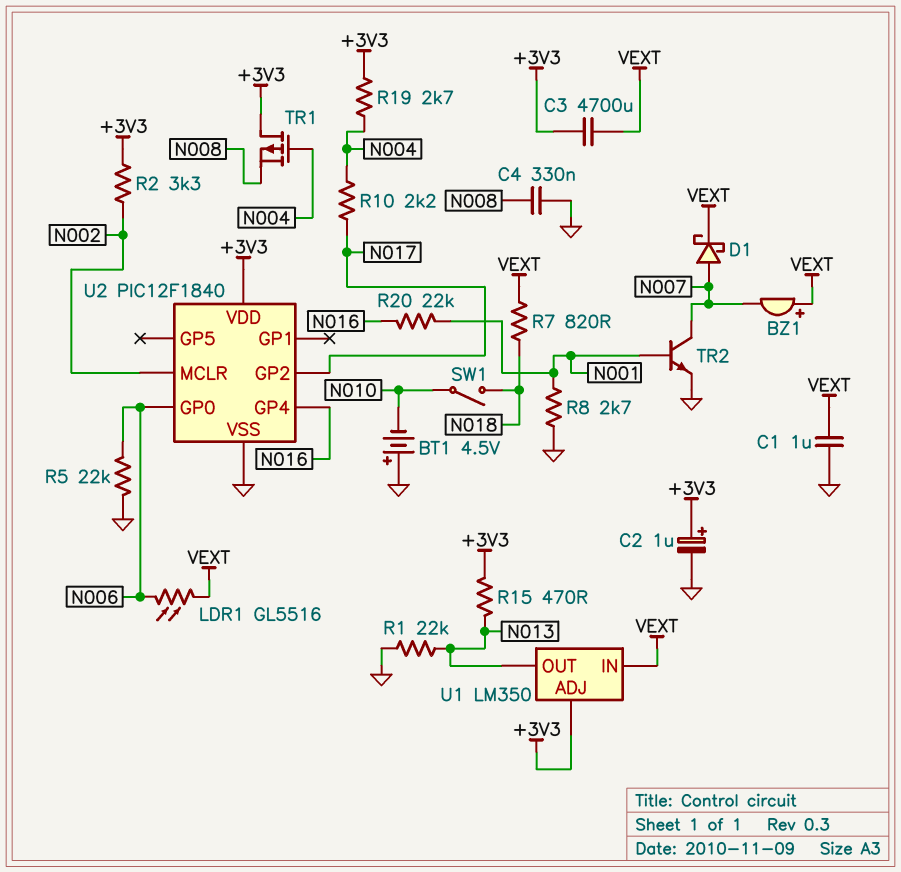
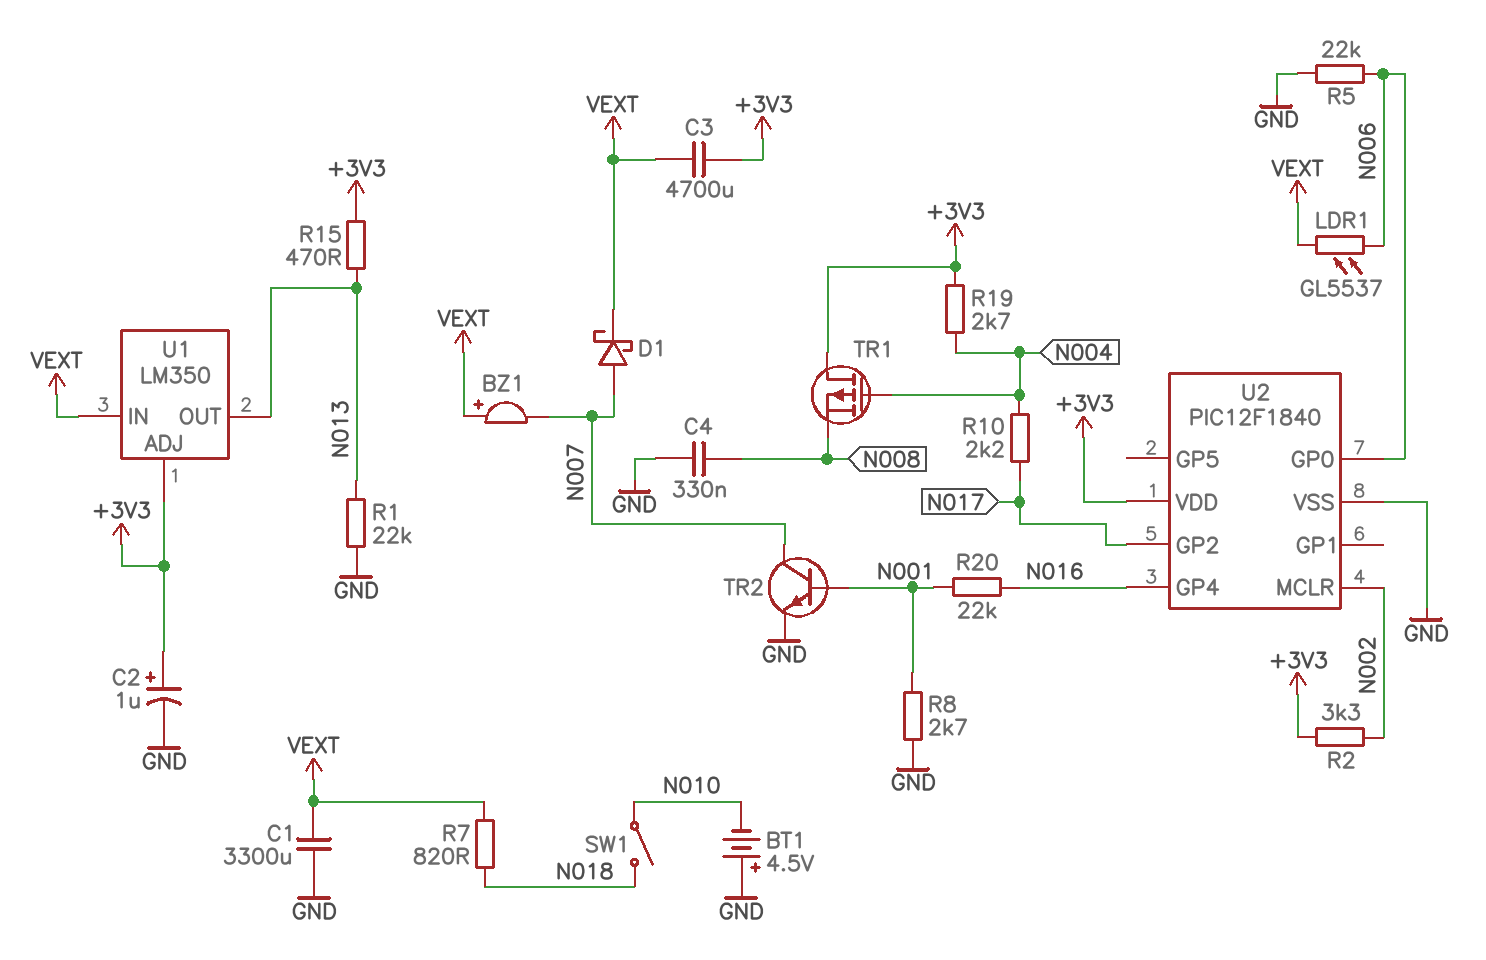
C1: 1uF (GND, VEXT) -> 3300uF (GND, VEXT)
LDR1: GL5516 (N006, VEXT) -> GL5537 (N006, VEXT)

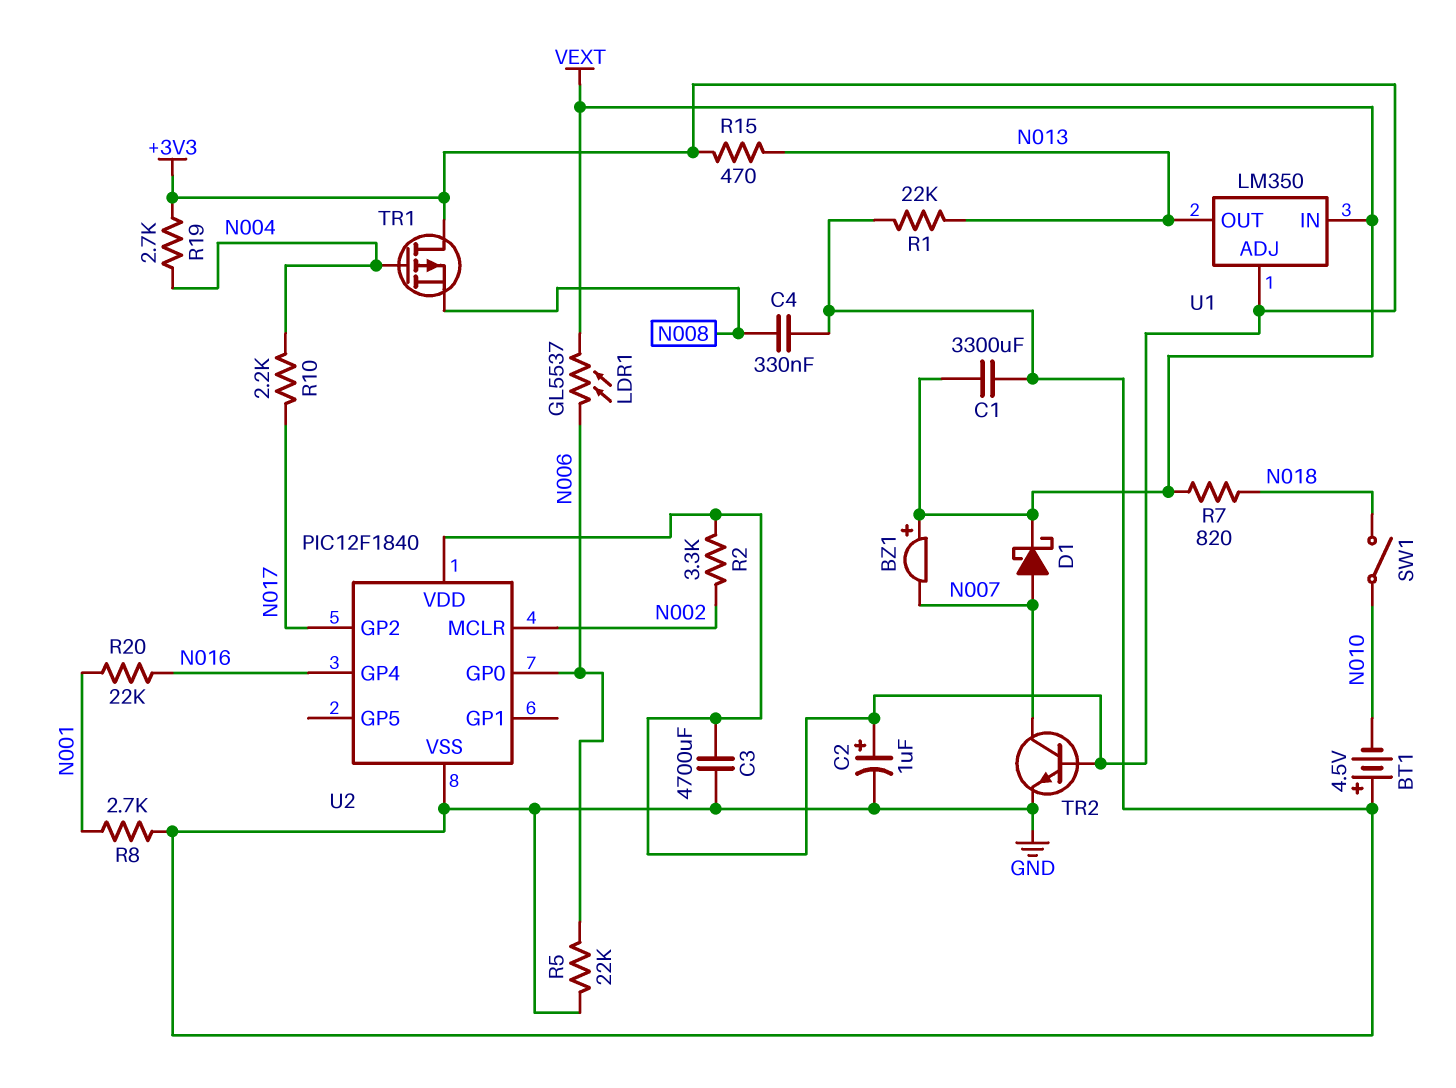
C3: 4700uF (+3V3, VEXT) -> 4700uF (+3V3, GND)
TR2: NPN (B N001, C N007, E GND) -> NPN (B +3V3, C N007, E GND)

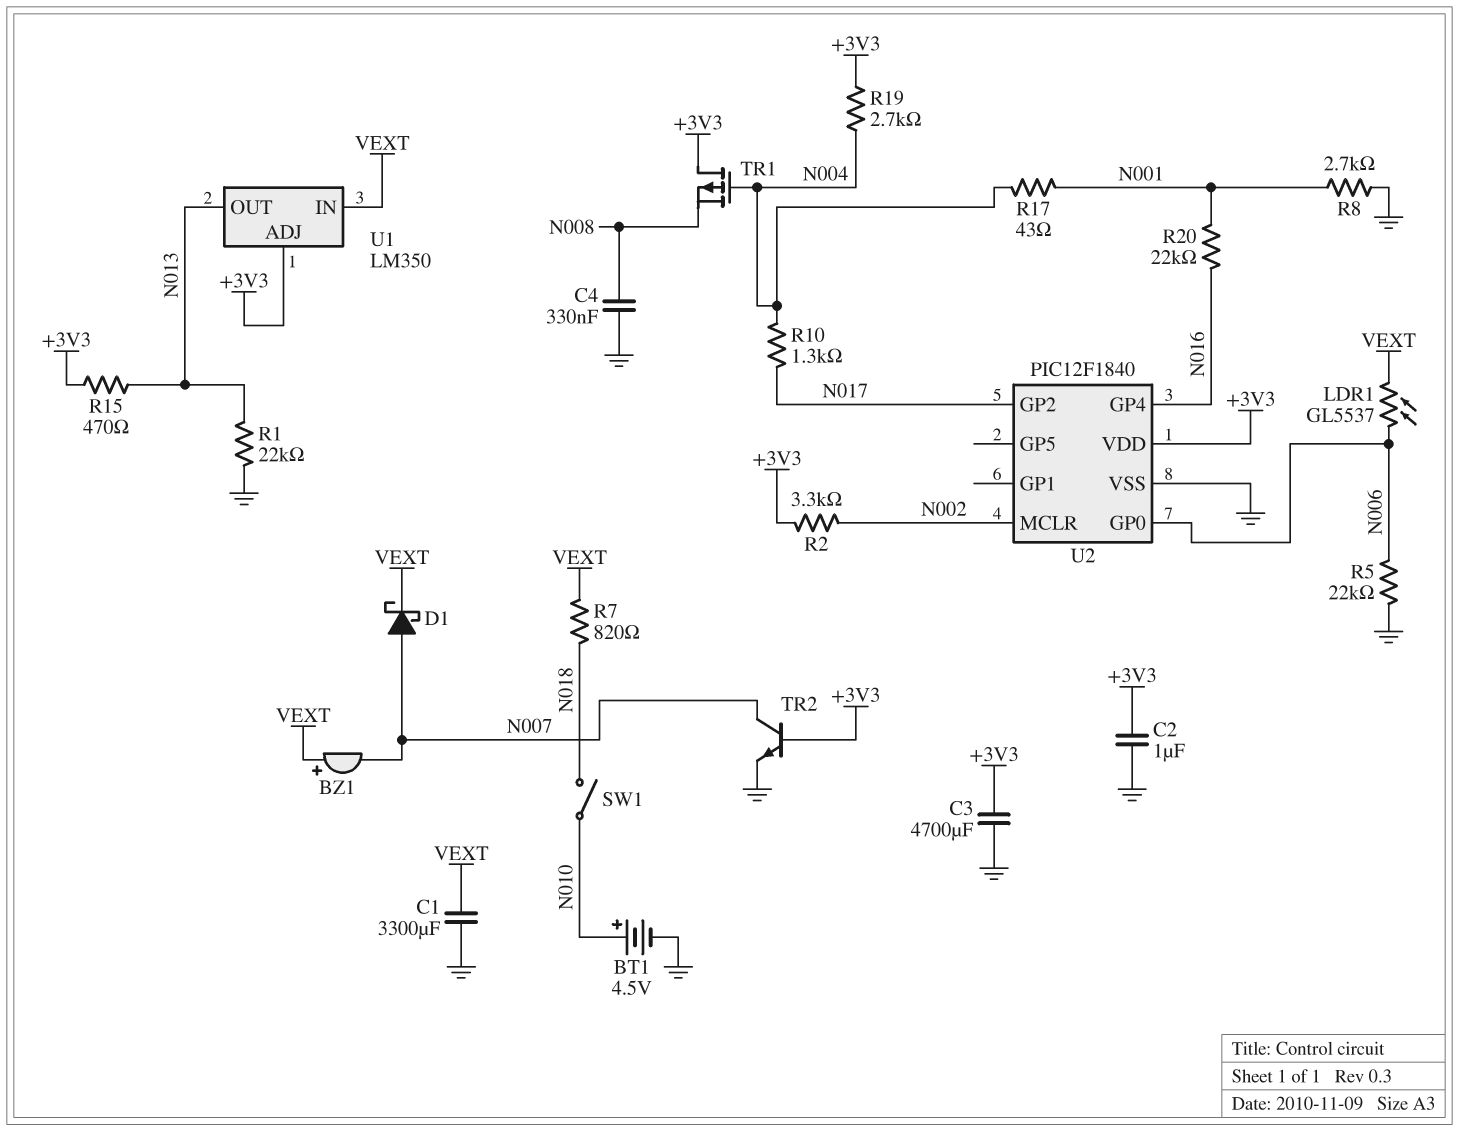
BT1: 4.5V (plus GND, minus N010) -> 4.5V (plus N010, minus GND)
C2: 1uF (plus +3V3, minus GND) -> 1uF (+3V3, GND)
R10: 2.2k (N004, N017) -> 1.3k (N004, N017)
R17: none -> 43 (N001, N004)

